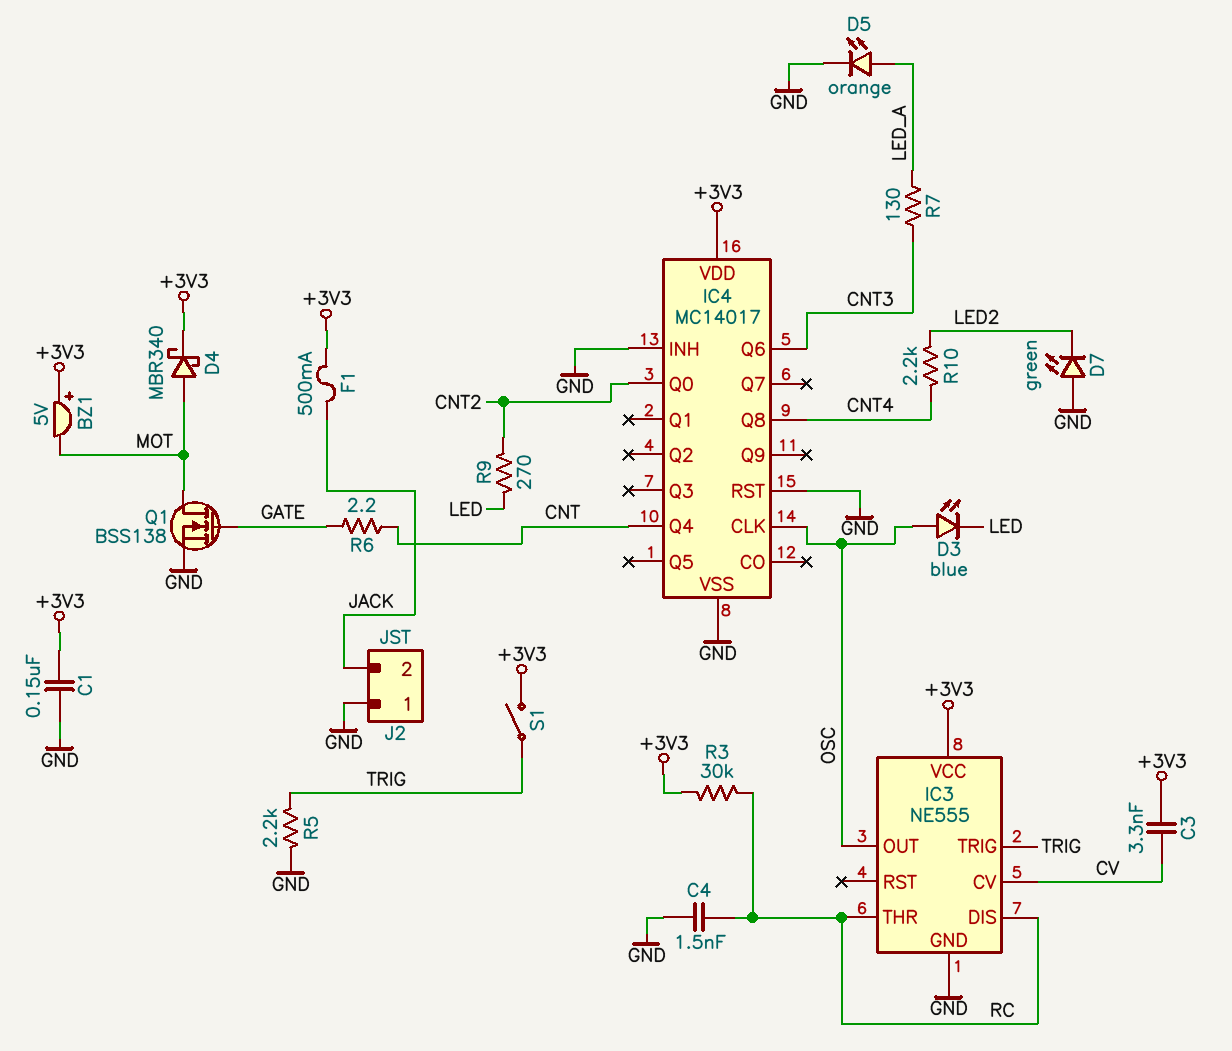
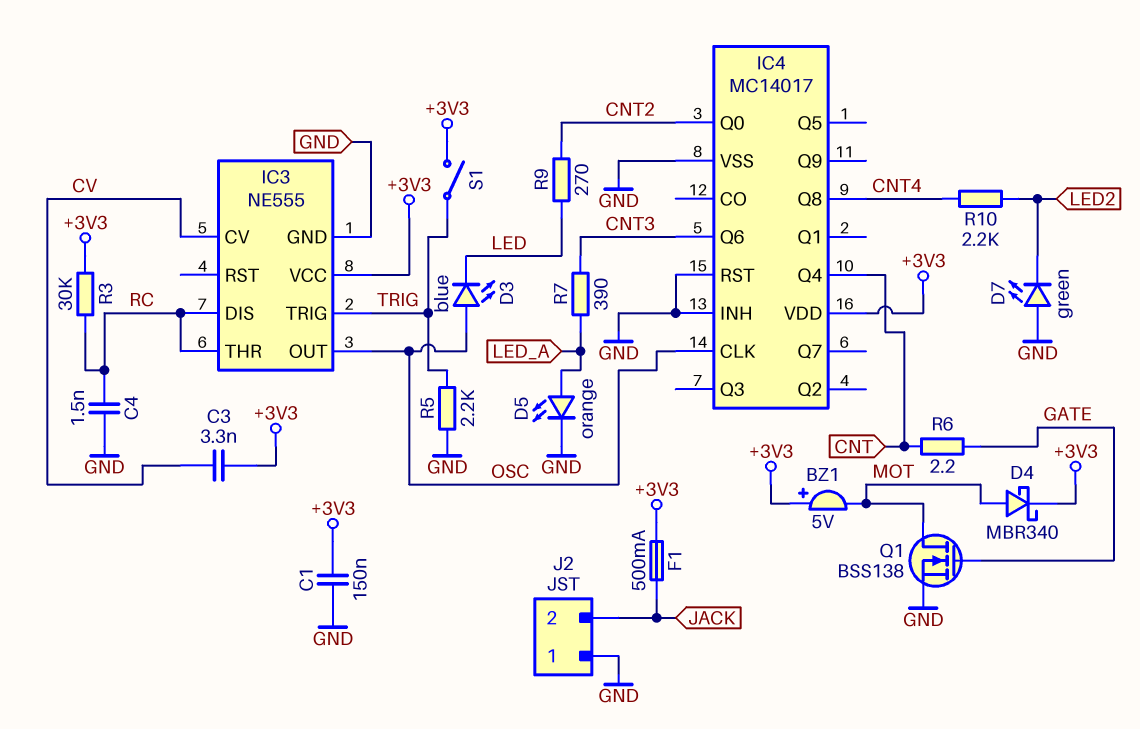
R7: 130 (CNT3, LED_A) -> 390 (CNT3, LED_A)

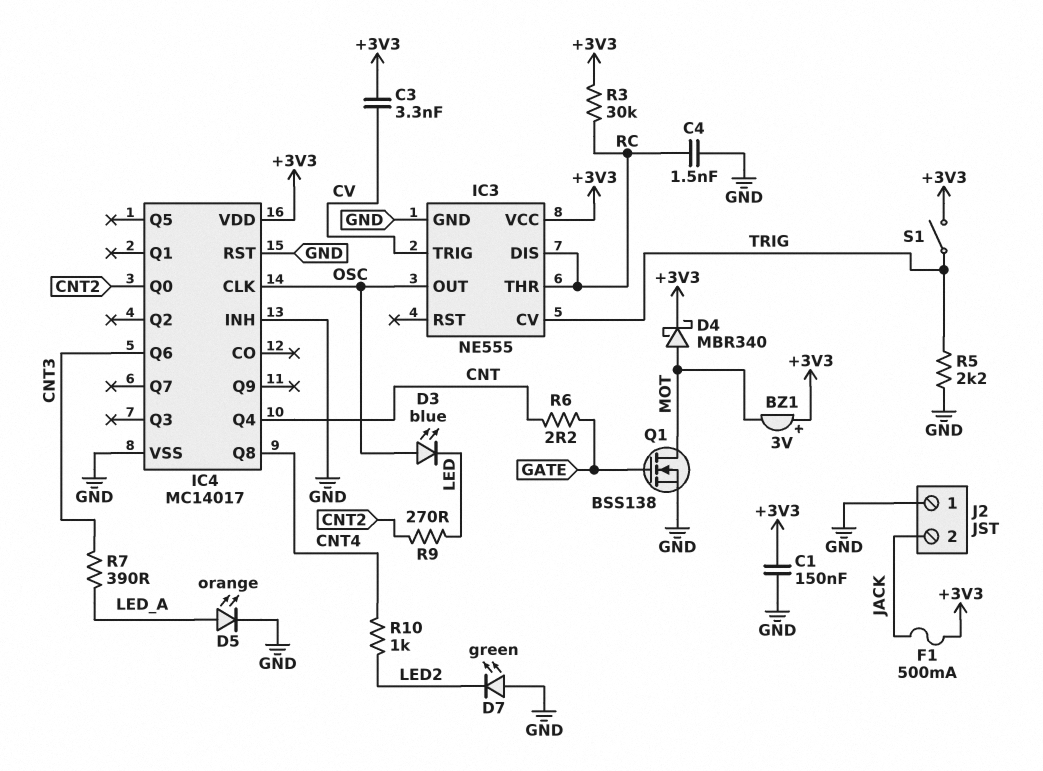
BZ1: buzzer 5V (plus +3V3, minus MOT) -> buzzer 3V (plus +3V3, minus MOT)
IC3 pin CV: CV -> TRIG
IC3 pin TRIG: TRIG -> CV
R10: 2.2k (CNT4, LED2) -> 1k (CNT4, LED2)

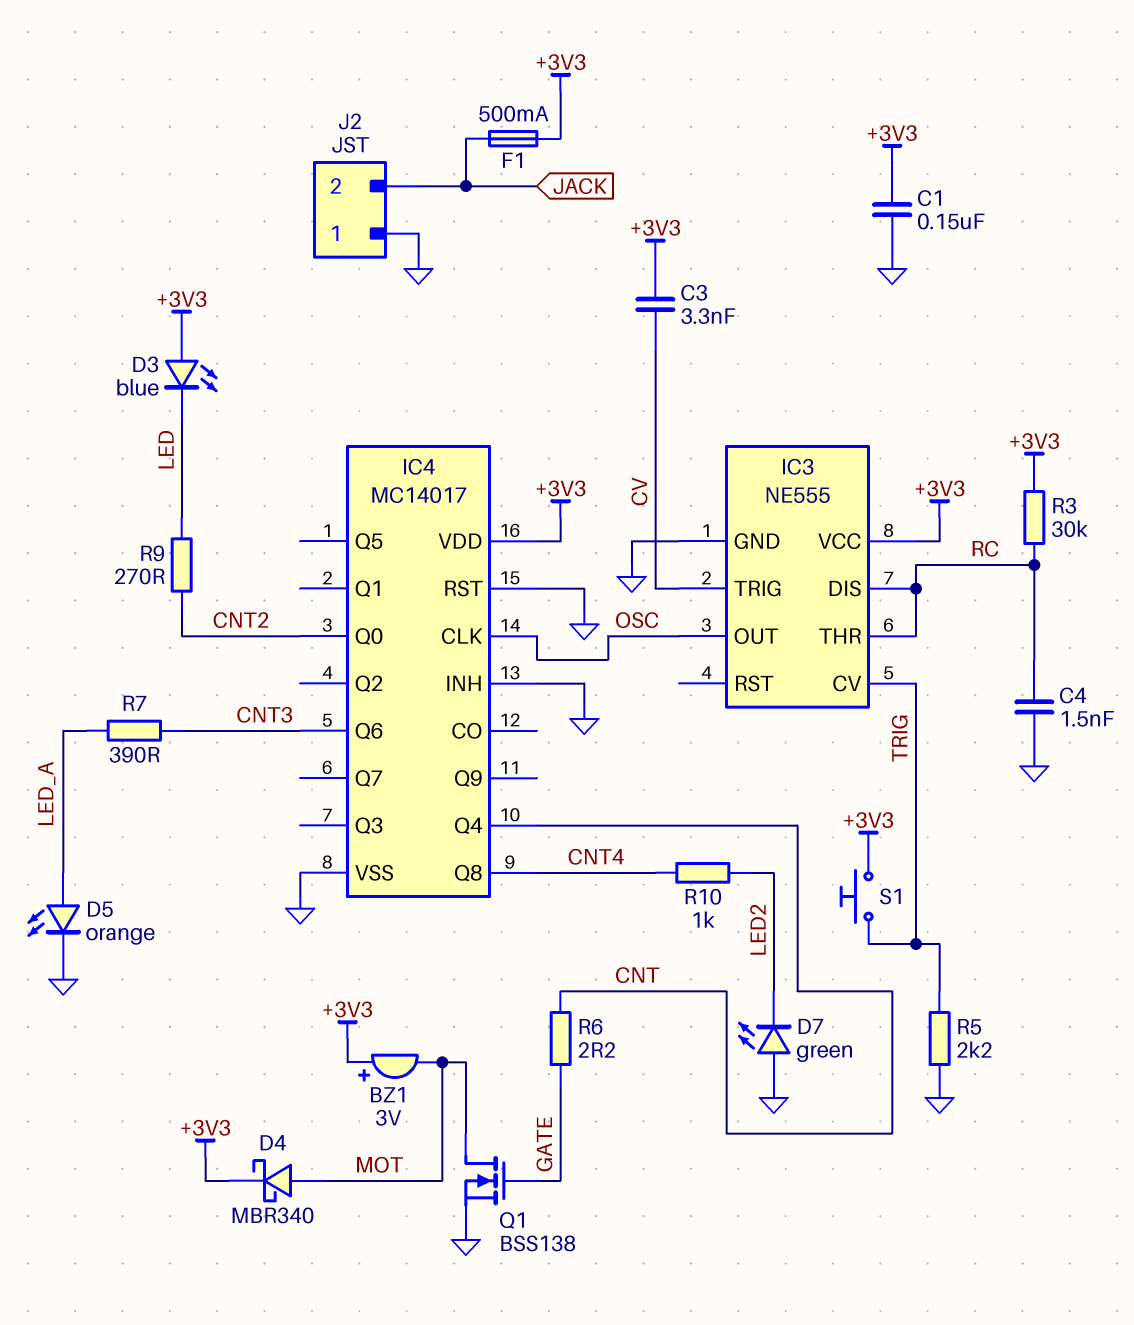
D3: LED blue (A OSC, K LED) -> LED blue (A +3V3, K LED)
S1: switch (+3V3, TRIG) -> button (+3V3, TRIG)

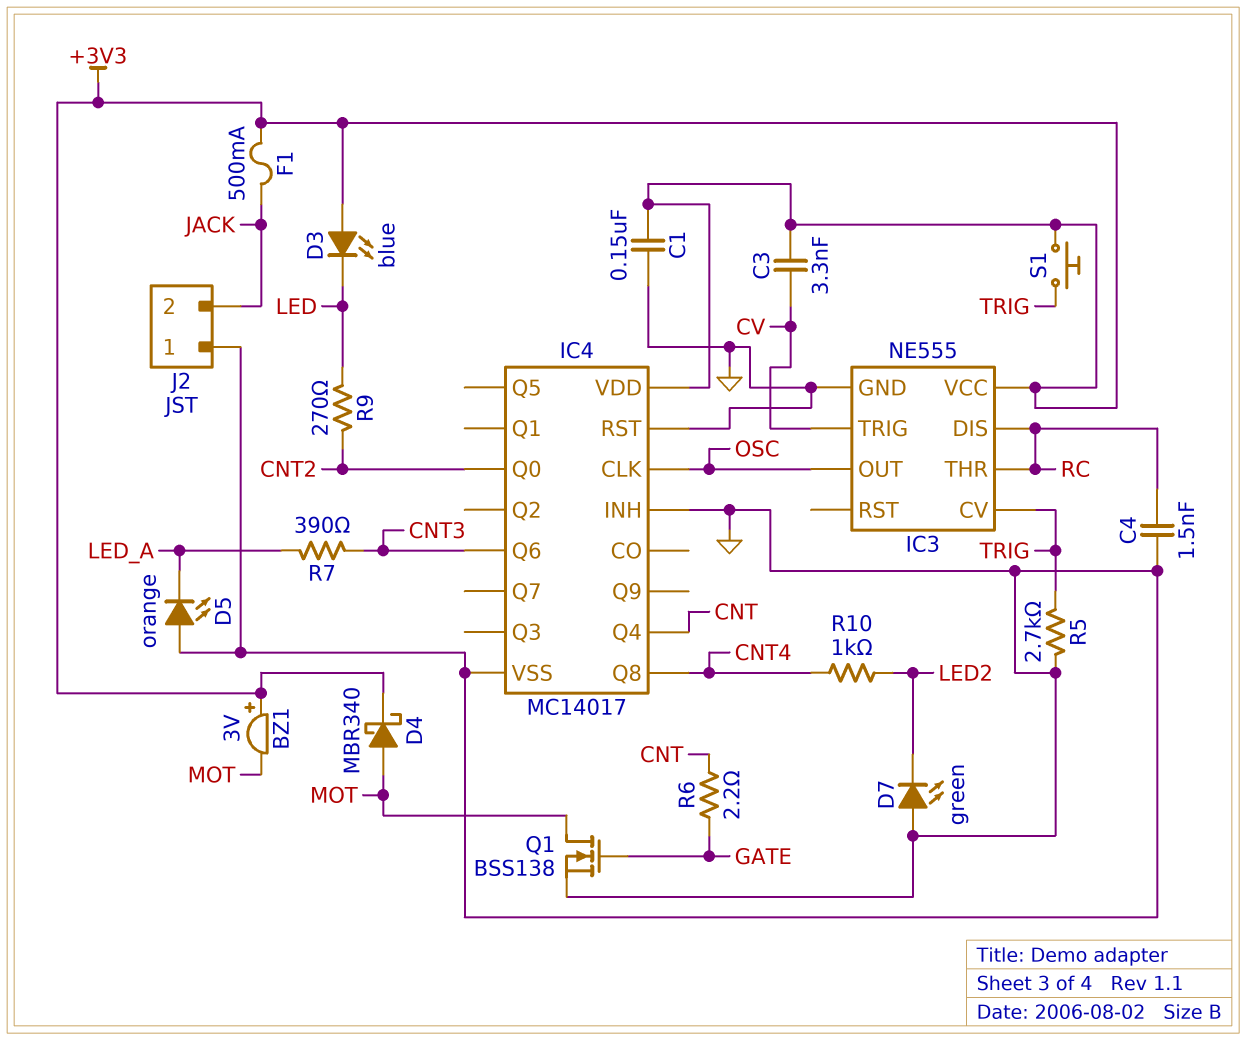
D5: LED orange (A LED_A, K GND) -> LED orange (A GND, K LED_A)
R3: 30k (+3V3, RC) -> none
R5: 2.2k (GND, TRIG) -> 2.7k (GND, TRIG)

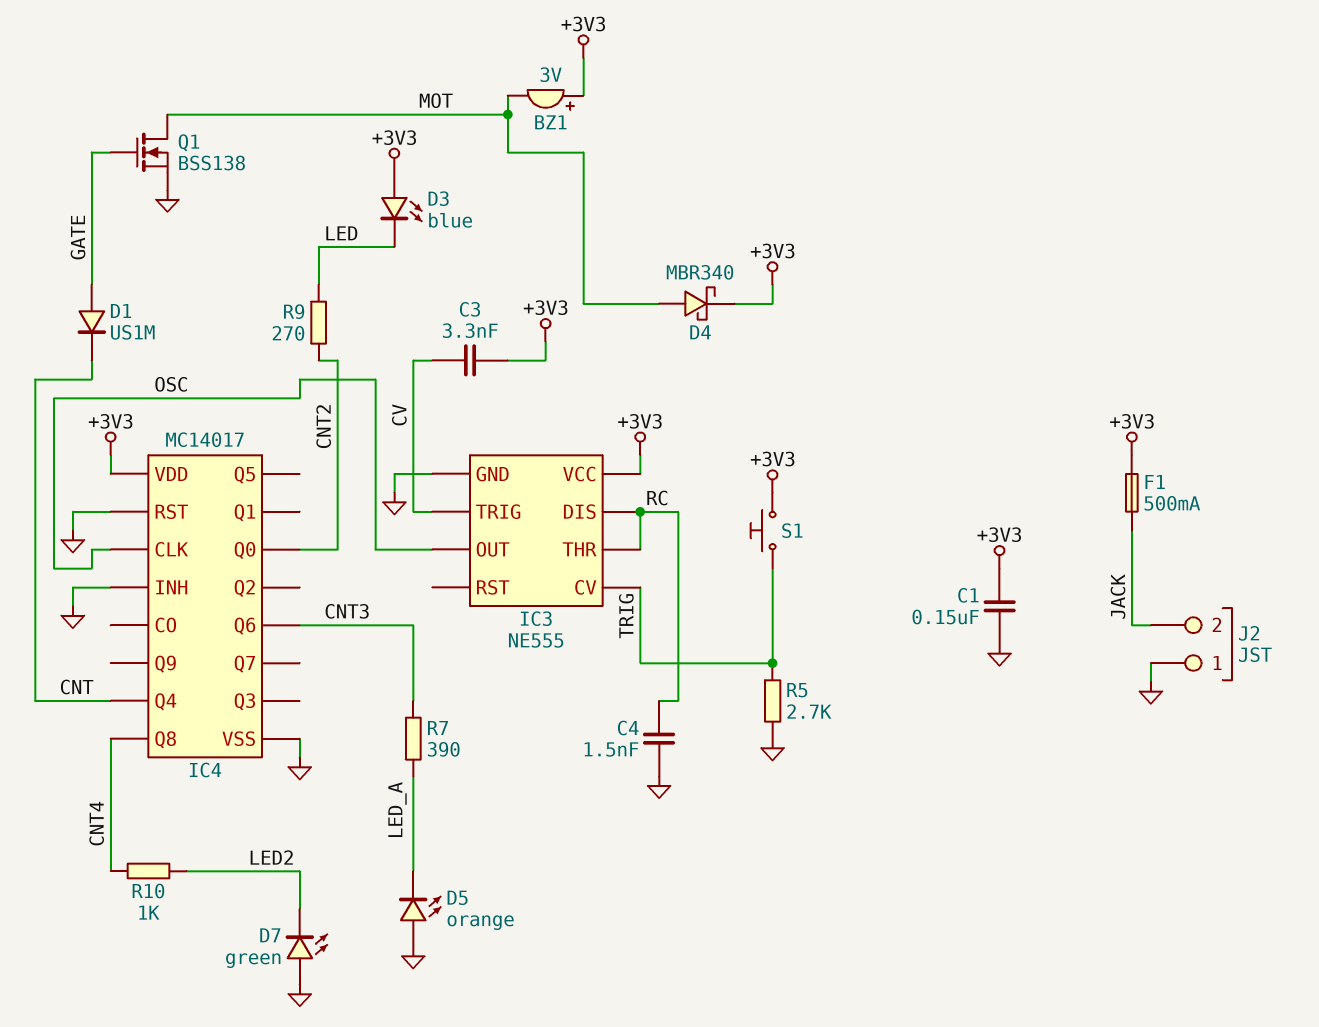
D1: none -> diode US1M (A GATE, K CNT)
R6: 2.2 (CNT, GATE) -> none

